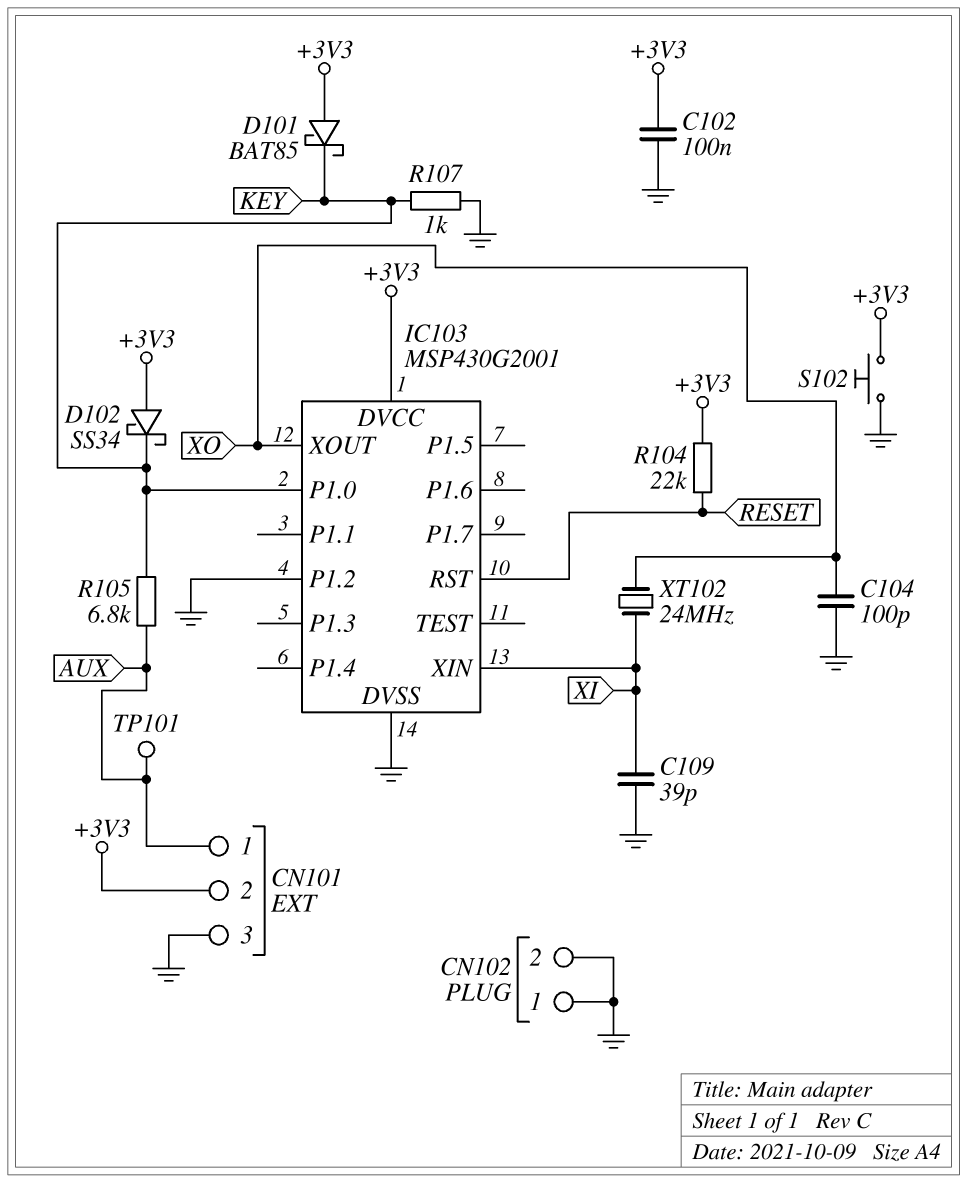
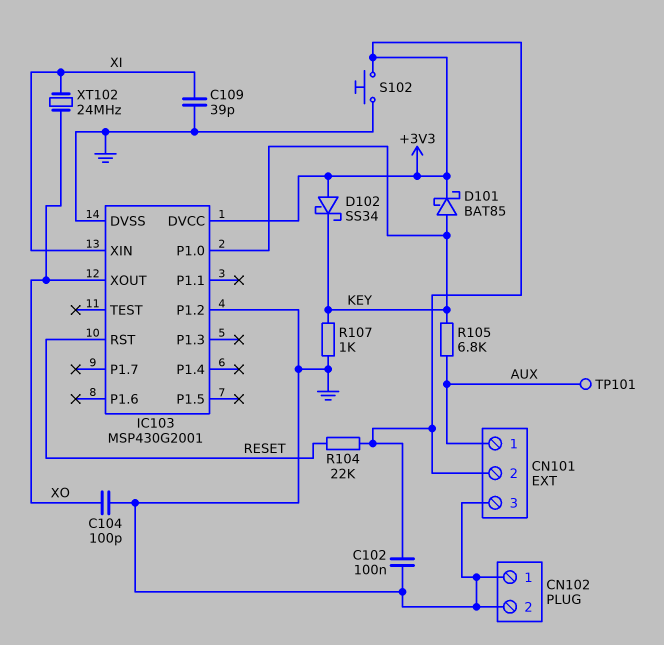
D101: schottky BAT85 (A +3V3, K KEY) -> schottky BAT85 (A KEY, K +3V3)

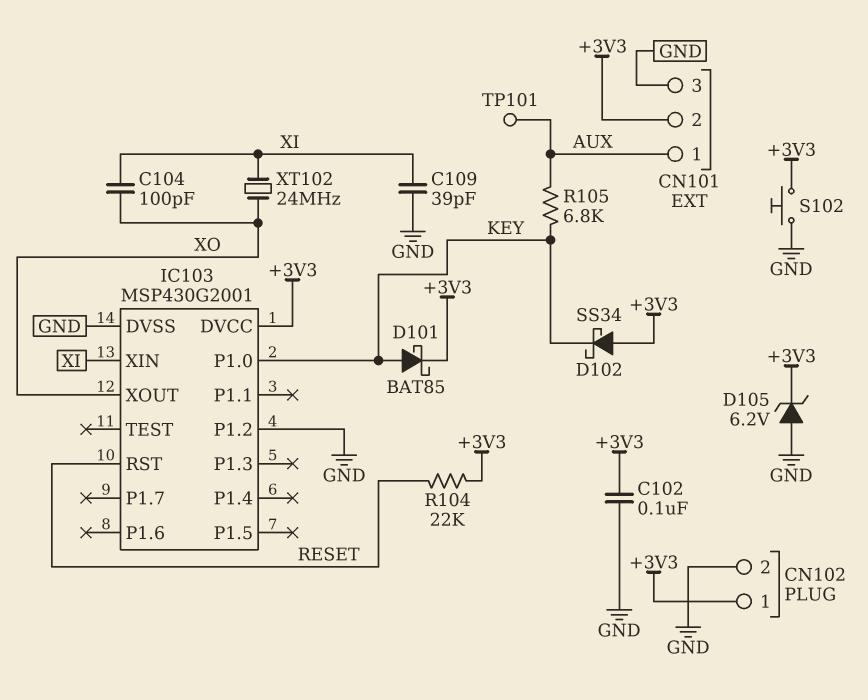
C104: 100pF (GND, XO) -> 100pF (XI, XO)
CN102 pin 1: GND -> +3V3
D105: none -> zener 6.2V (A GND, K +3V3)
R107: 1k (GND, KEY) -> none

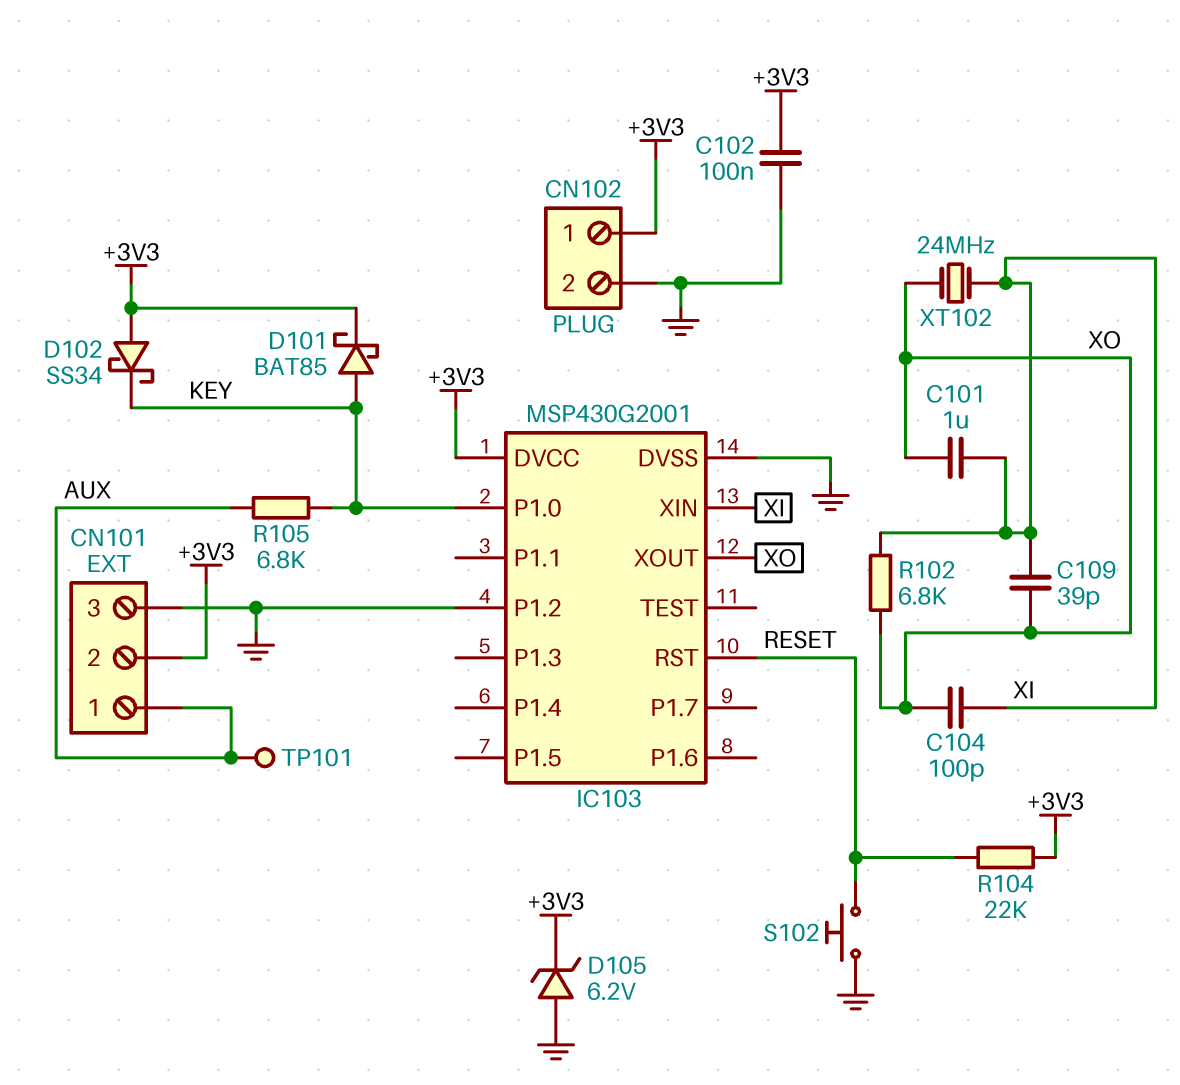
C101: none -> 1uF (XI, XO)
C109: 39pF (GND, XI) -> 39pF (XI, XO)
R102: none -> 6.8k (XI, XO)
S102: button (+3V3, GND) -> button (GND, RESET)

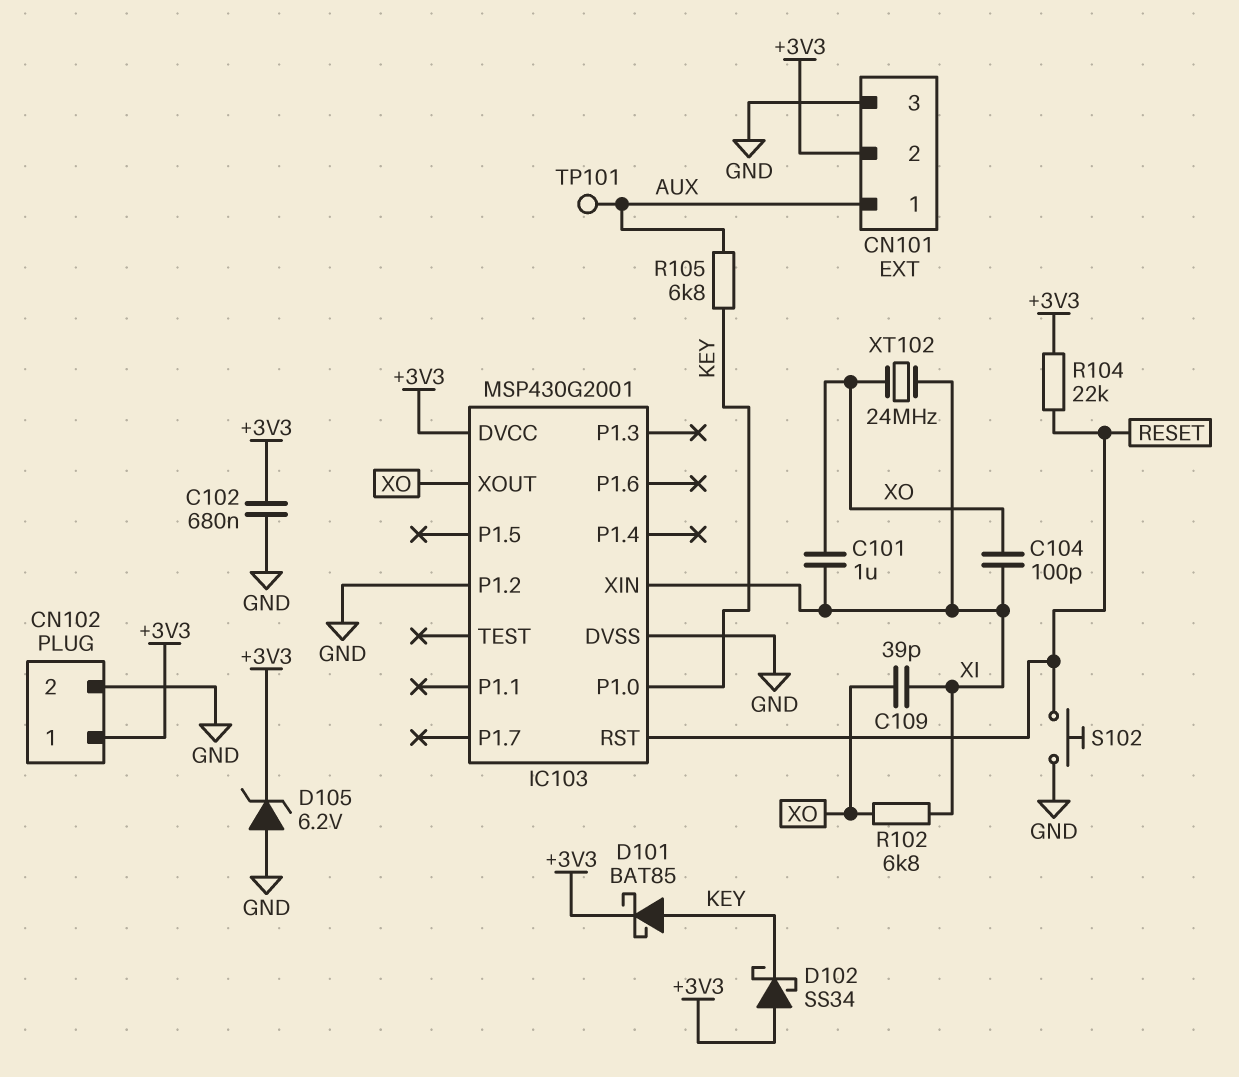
C102: 100nF (+3V3, GND) -> 680nF (+3V3, GND)

